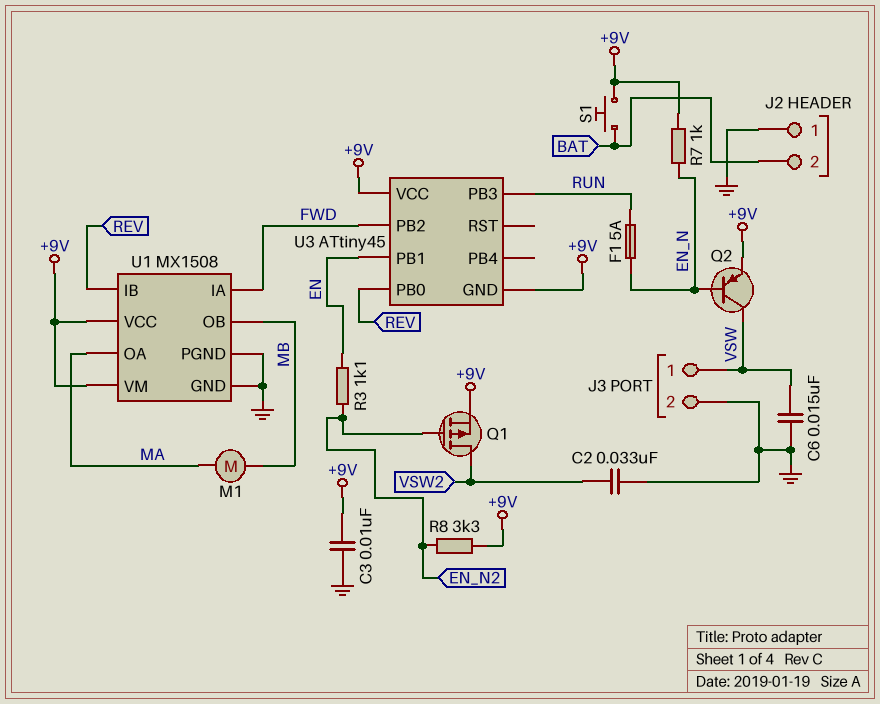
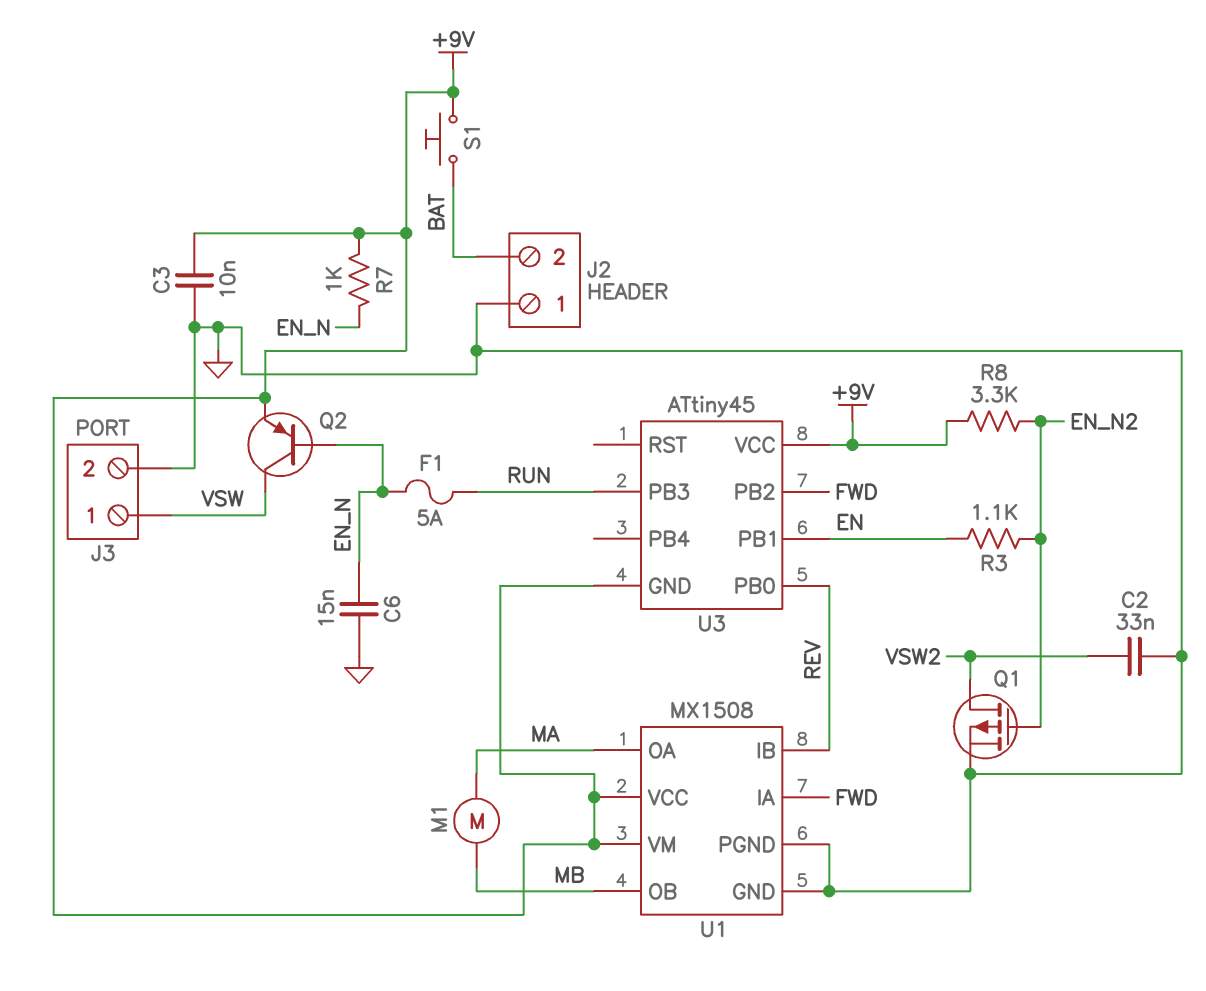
C6: 15nF (GND, VSW) -> 15nF (EN_N, GND)
Q1: PMOS (G EN_N2, D VSW2, S +9V) -> PMOS (G EN_N2, D VSW2, S GND)

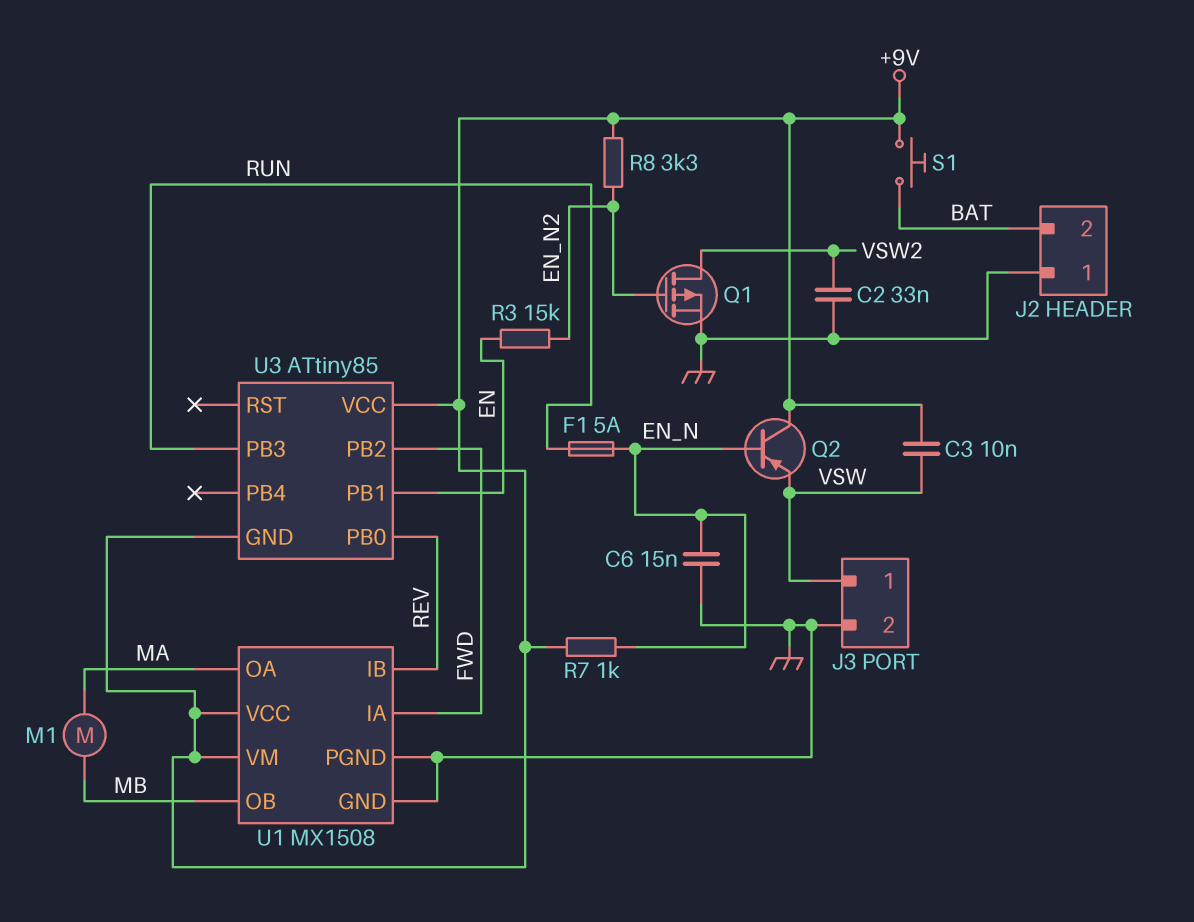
C3: 10nF (+9V, GND) -> 10nF (+9V, VSW)
Q2: PNP (B EN_N, C VSW, E +9V) -> PNP (B EN_N, C +9V, E VSW)
R3: 1.1k (EN, EN_N2) -> 15k (EN, EN_N2)
U3: ATtiny45 -> ATtiny85

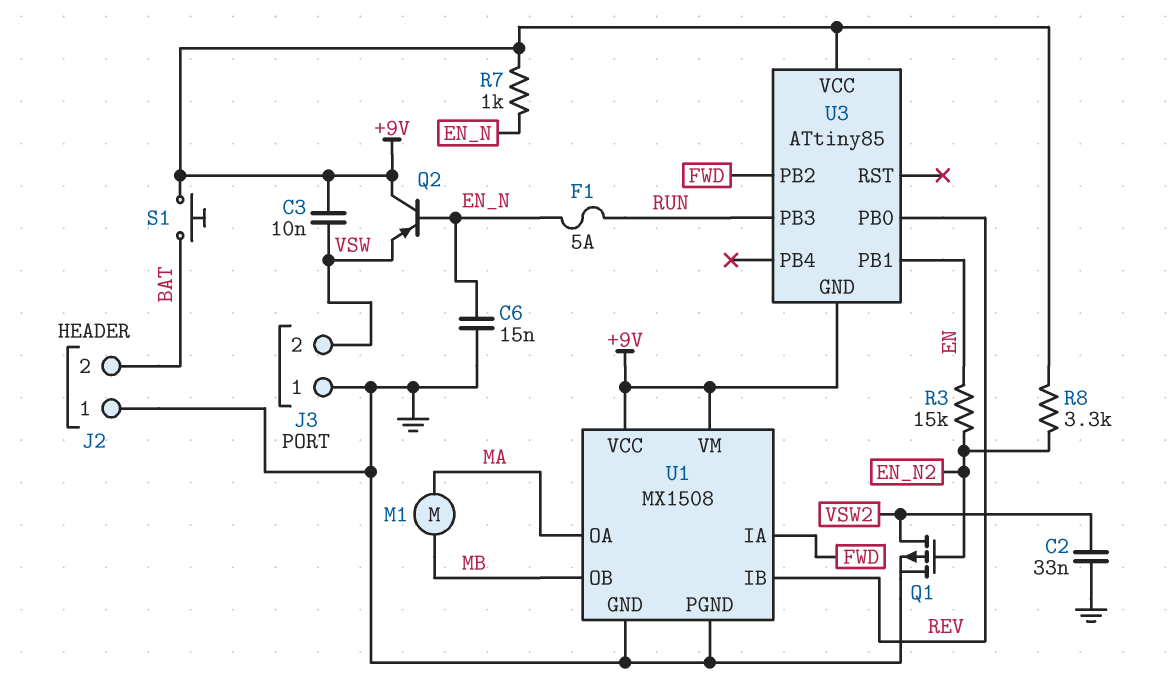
J3 pin 1: VSW -> GND
J3 pin 2: GND -> VSW

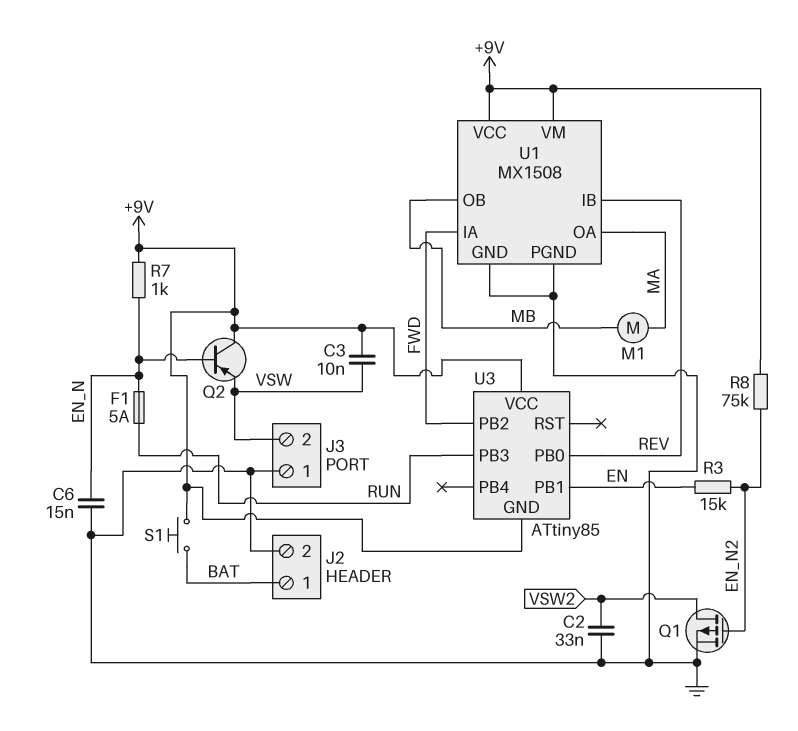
J2 pin 1: GND -> BAT
J2 pin 2: BAT -> GND
R8: 3.3k (+9V, EN_N2) -> 75k (+9V, EN_N2)

